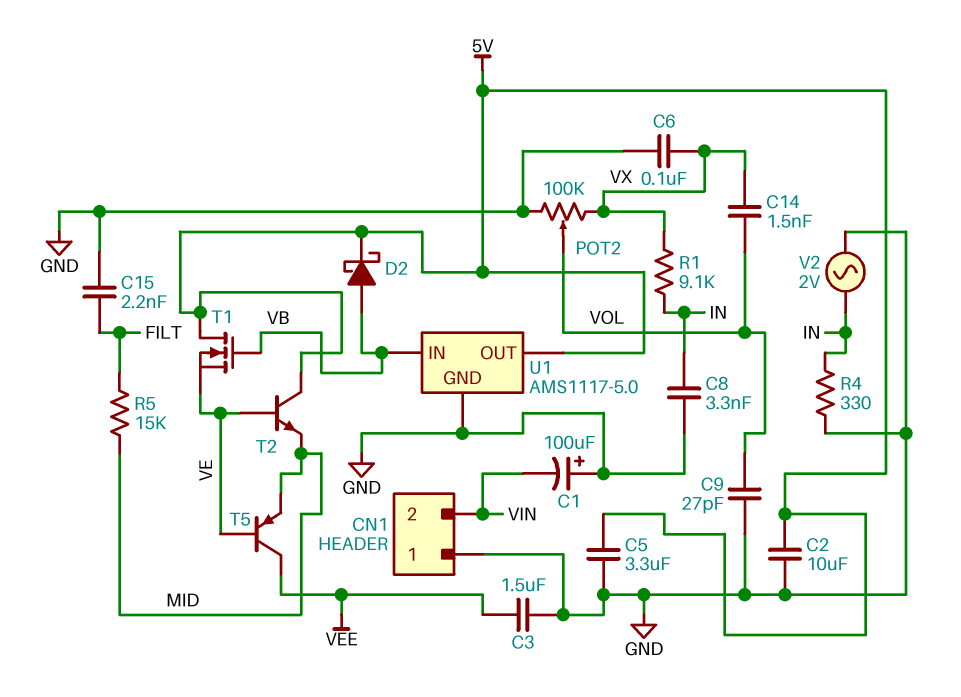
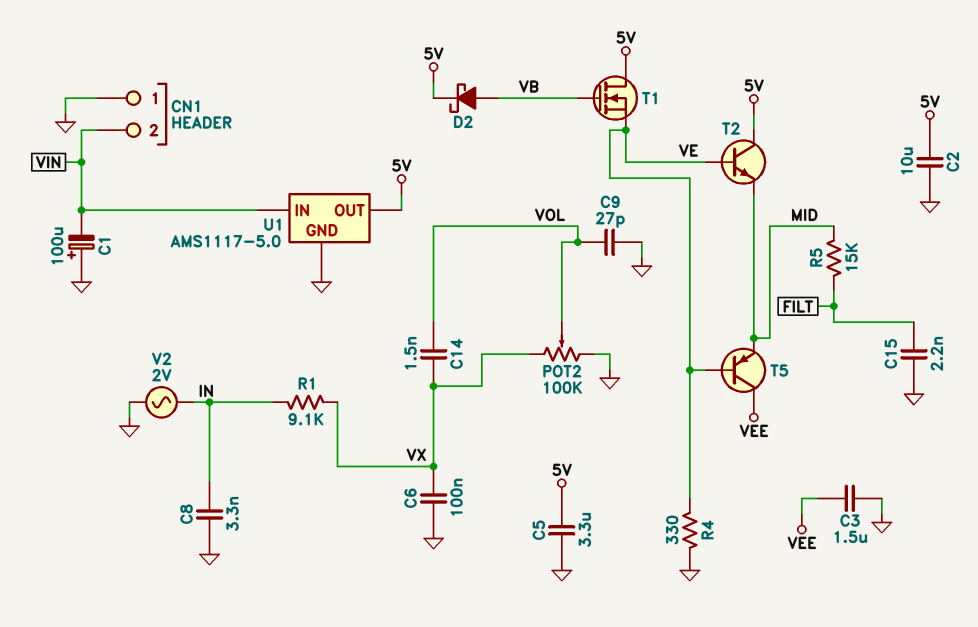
R4: 330 (GND, IN) -> 330 (GND, VE)
U1 pin IN: VB -> VIN

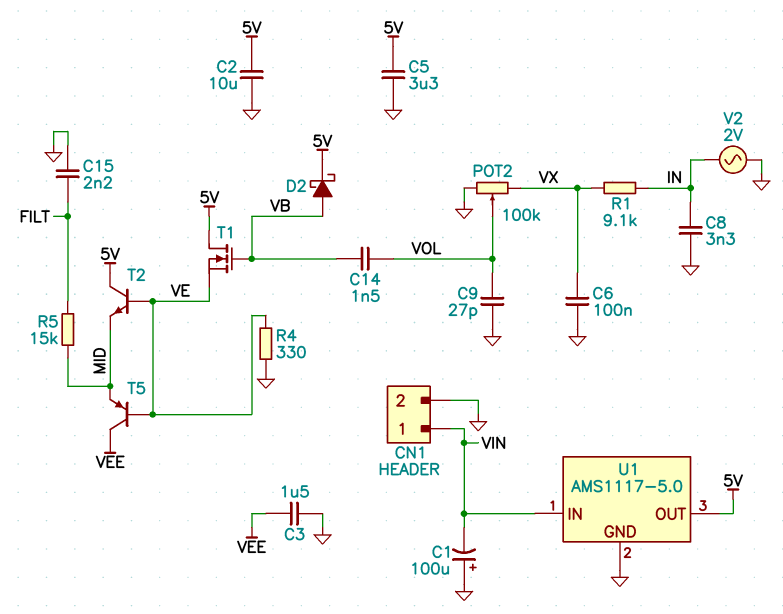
C14: 1.5nF (VOL, VX) -> 1.5nF (VB, VOL)
CN1 pin 1: GND -> VIN
CN1 pin 2: VIN -> GND

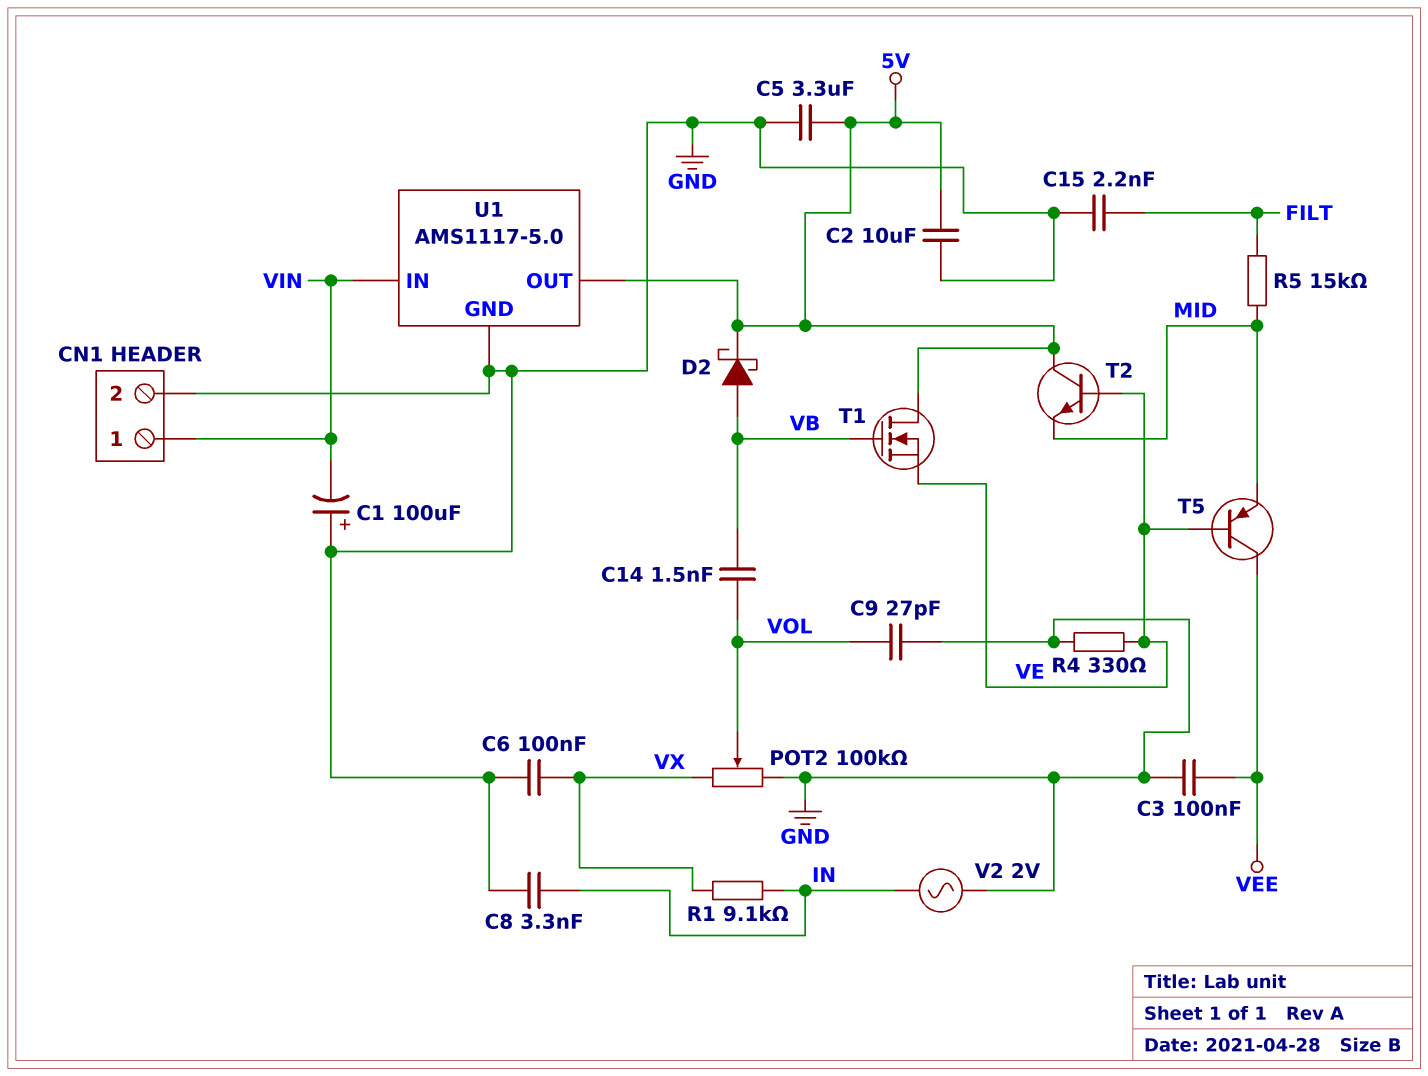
C3: 1.5uF (GND, VEE) -> 100nF (GND, VEE)

